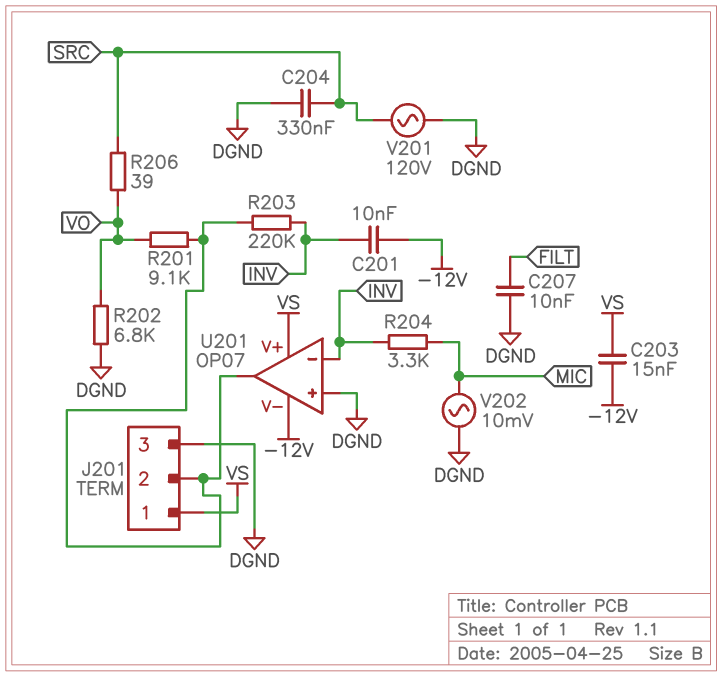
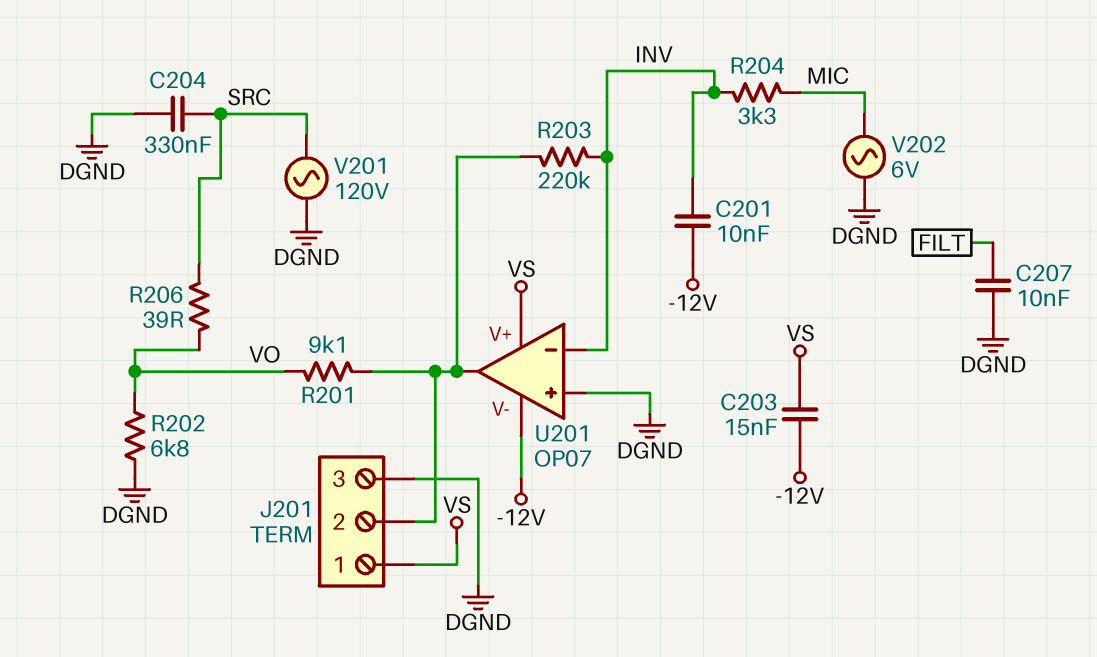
V202: AC 10mV (DGND, MIC) -> AC 6V (DGND, MIC)

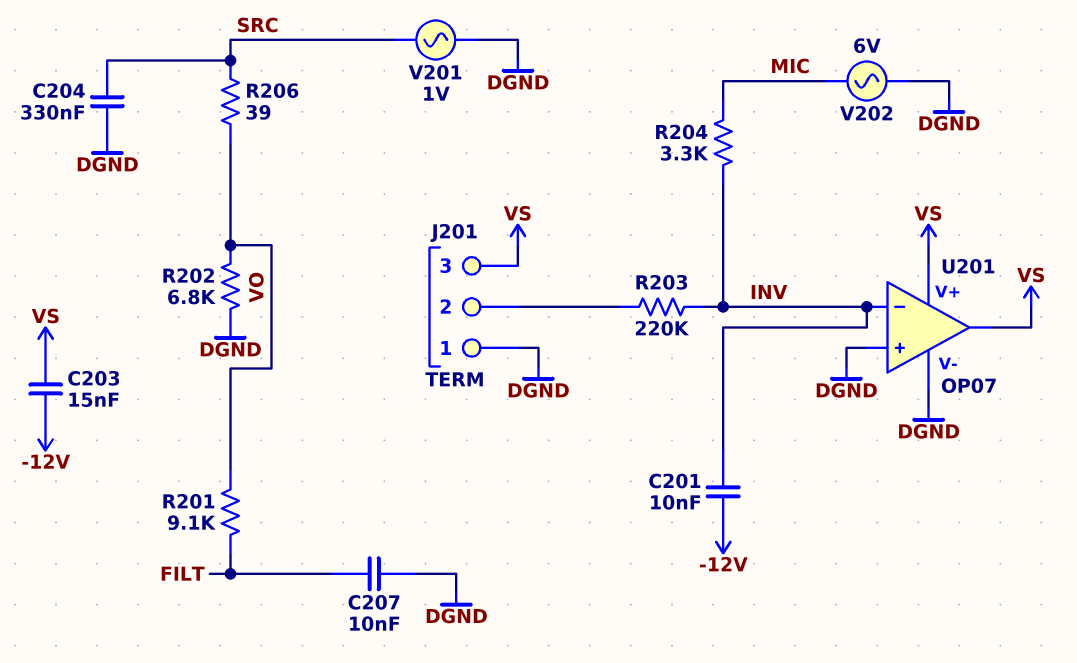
J201 pin 1: VS -> DGND
J201 pin 3: DGND -> VS
R201: 9.1k (J201/2, VO) -> 9.1k (FILT, VO)
U201 pin V-: -12V -> DGND
U201 pin out: J201/2 -> VS
V201: AC 120V (DGND, SRC) -> AC 1V (DGND, SRC)

